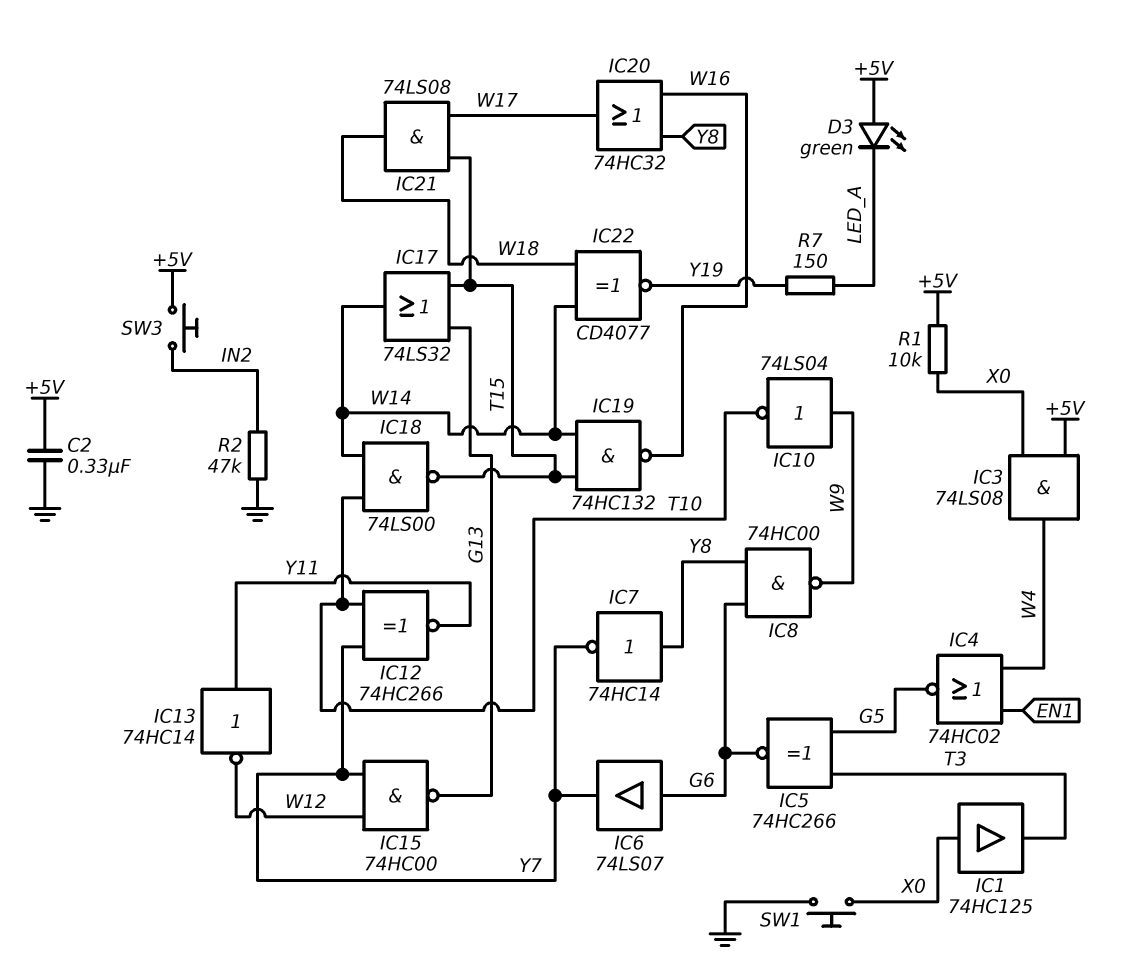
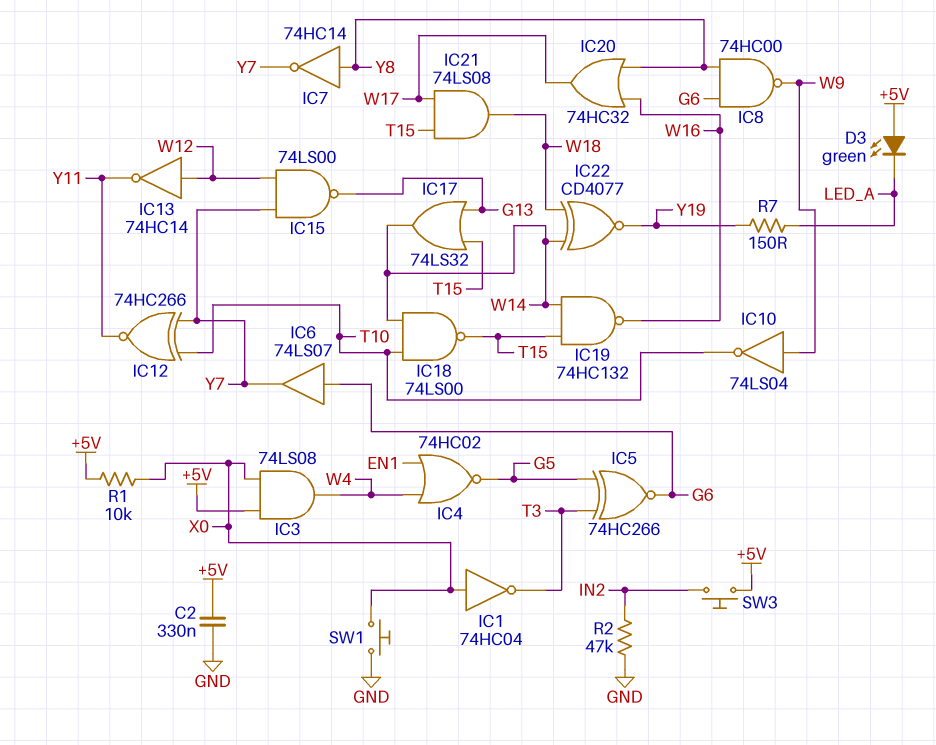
IC1: buffer 74HC125 (in X0, out T3) -> NOT 74HC04 (in X0, out T3)
IC13: NOT 74HC14 (in Y11, out W12) -> NOT 74HC14 (in W12, out Y11)
IC15: NAND 74HC00 (in W12, in Y7, out G13) -> NAND 74LS00 (in W12, in Y7, out G13)

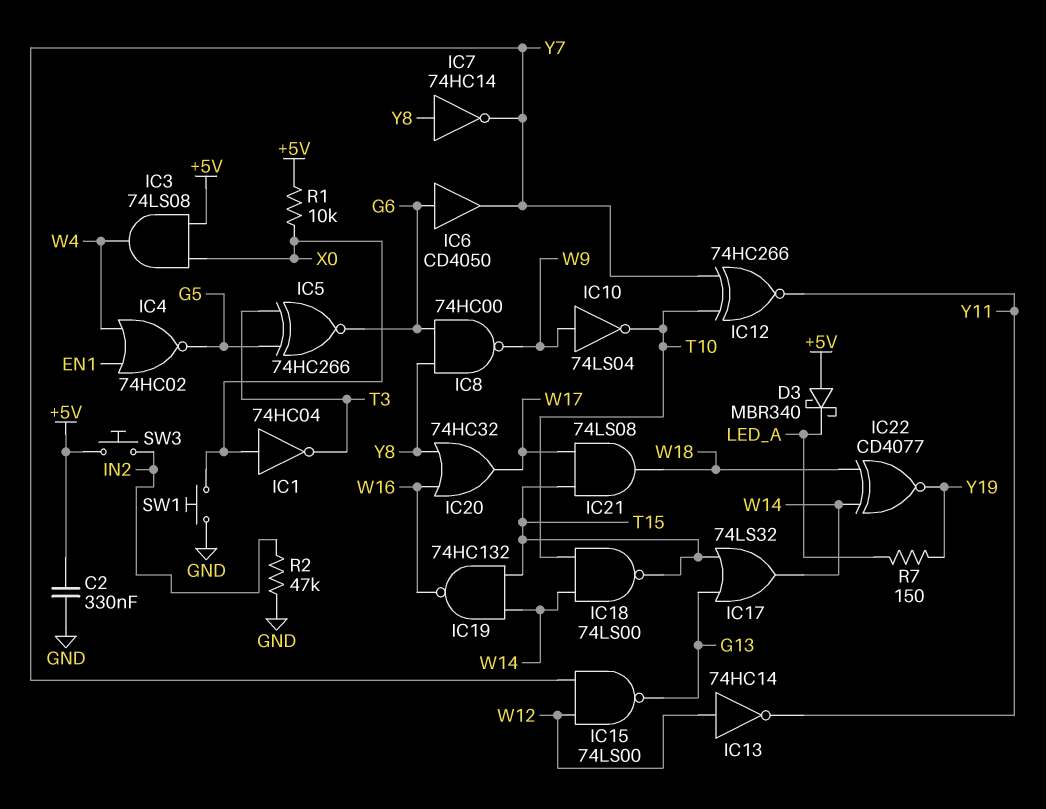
D3: LED green (A +5V, K LED_A) -> schottky MBR340 (A +5V, K LED_A)
IC6: buffer 74LS07 (in G6, out Y7) -> buffer CD4050 (in G6, out Y7)

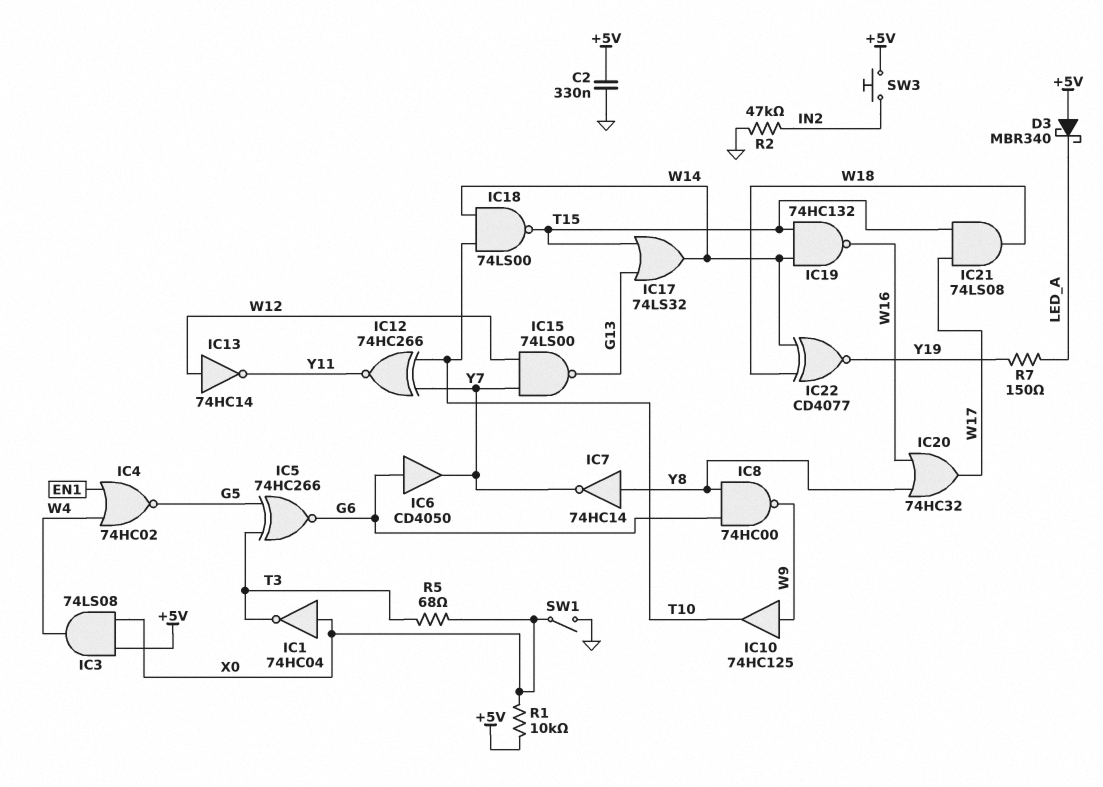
IC10: NOT 74LS04 (in W9, out T10) -> buffer 74HC125 (in W9, out T10)
R5: none -> 68 (T3, X0)
SW1: button (GND, X0) -> switch (GND, X0)

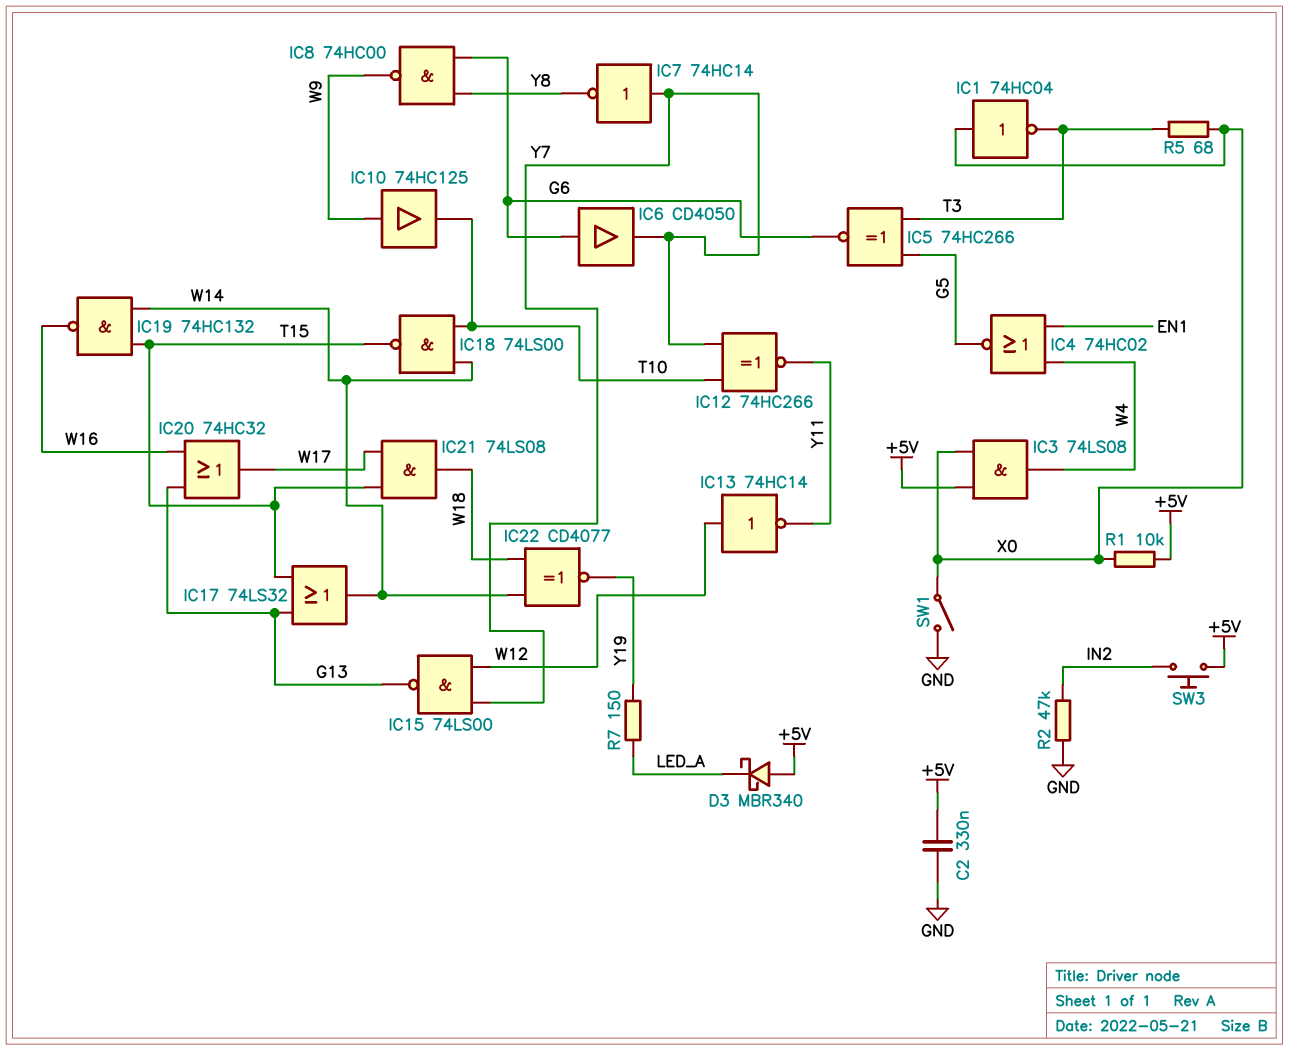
IC7: NOT 74HC14 (in Y8, out Y7) -> NOT 74HC14 (in Y7, out Y8)
IC20: OR 74HC32 (in W16, in Y8, out W17) -> OR 74HC32 (in G13, in W16, out W17)

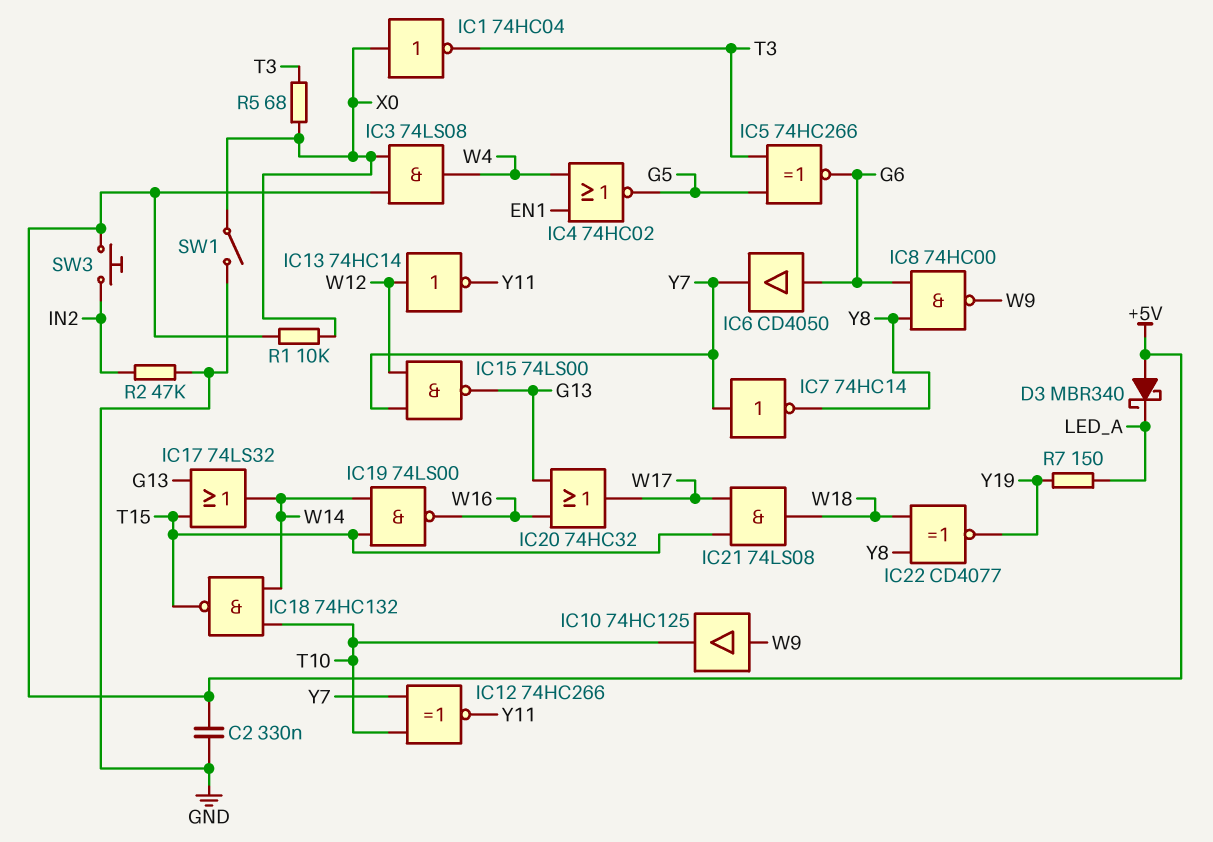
IC18: NAND 74LS00 (in T10, in W14, out T15) -> NAND 74HC132 (in T10, in W14, out T15)
IC19: NAND 74HC132 (in T15, in W14, out W16) -> NAND 74LS00 (in T15, in W14, out W16)
IC22: XNOR CD4077 (in W14, in W18, out Y19) -> XNOR CD4077 (in W18, in Y8, out Y19)

